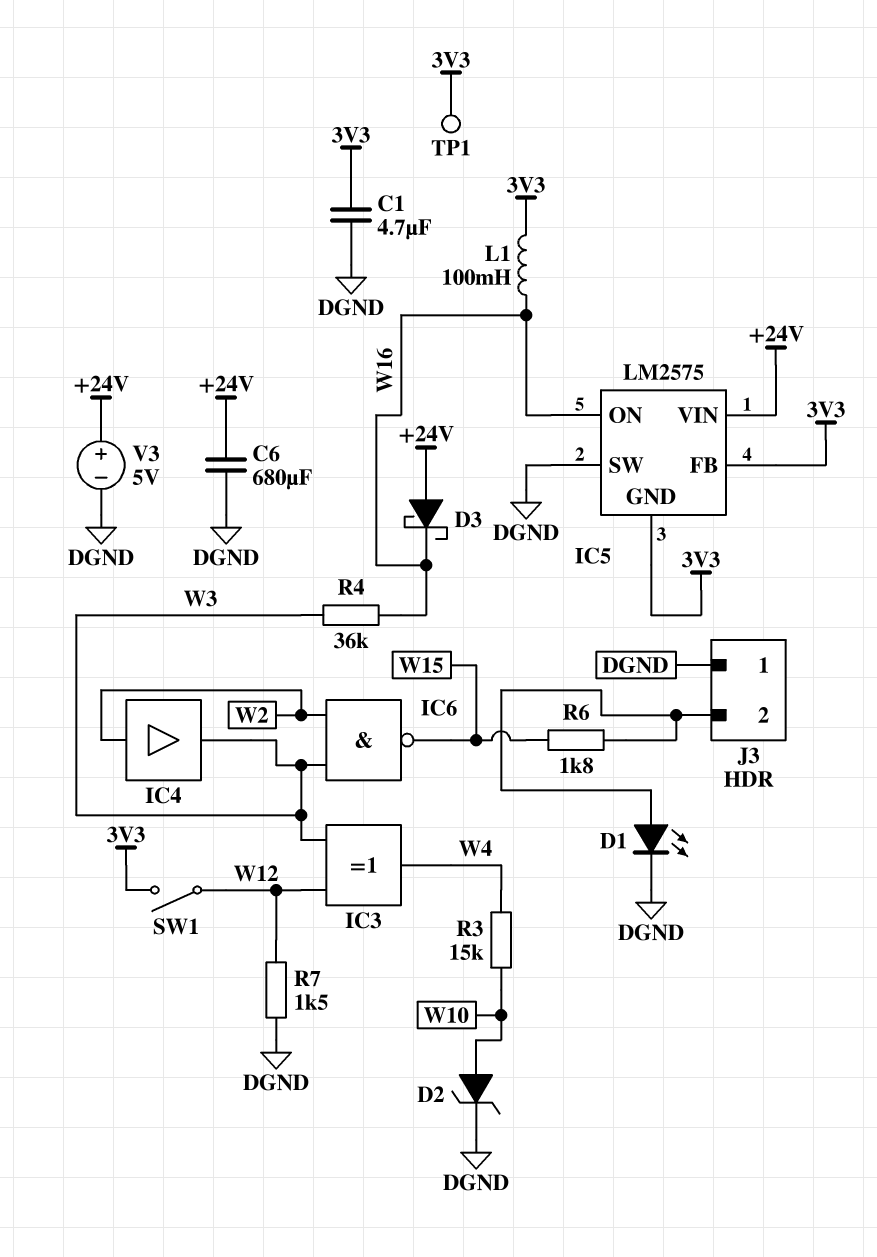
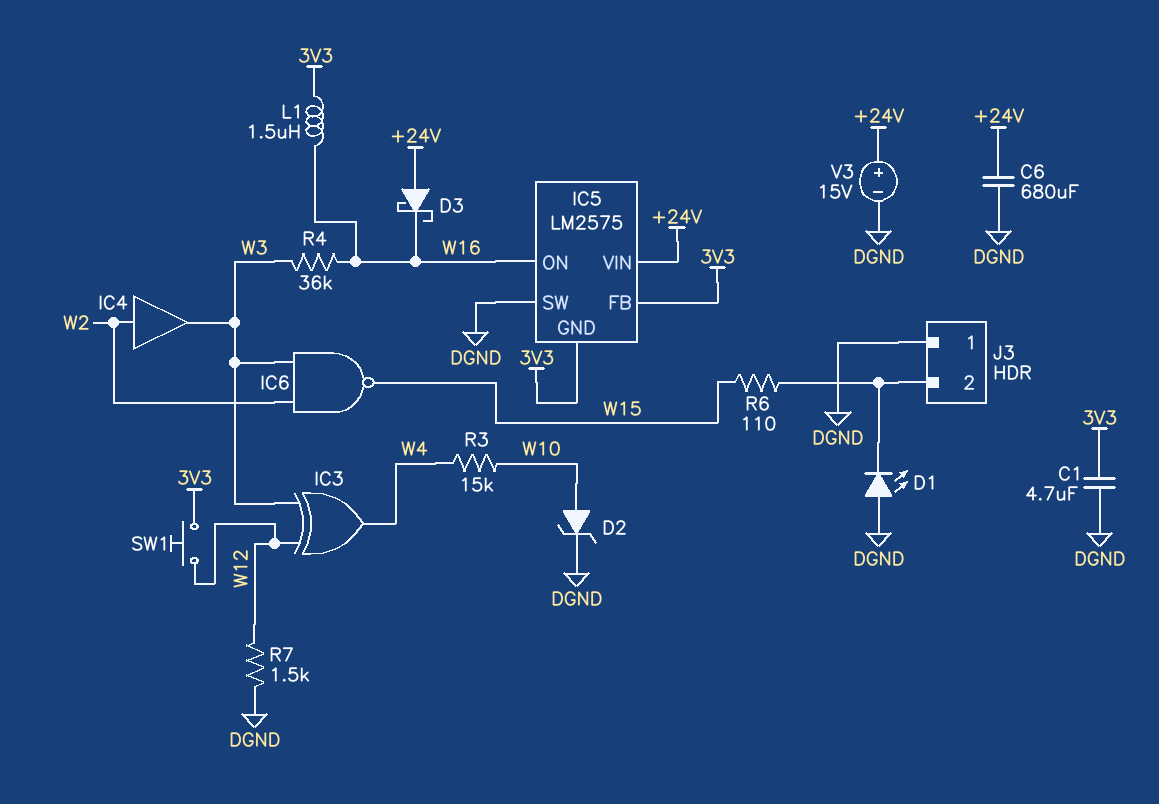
D1: LED (A J3/2, K DGND) -> LED (A DGND, K J3/2)
L1: 100mH (3V3, W16) -> 1.5uH (3V3, W16)
R6: 1.8k (J3/2, W15) -> 110 (J3/2, W15)
SW1: switch (3V3, W12) -> button (3V3, W12)
TP1: test point (3V3) -> none
V3: 5V (plus +24V, minus DGND) -> 15V (plus +24V, minus DGND)

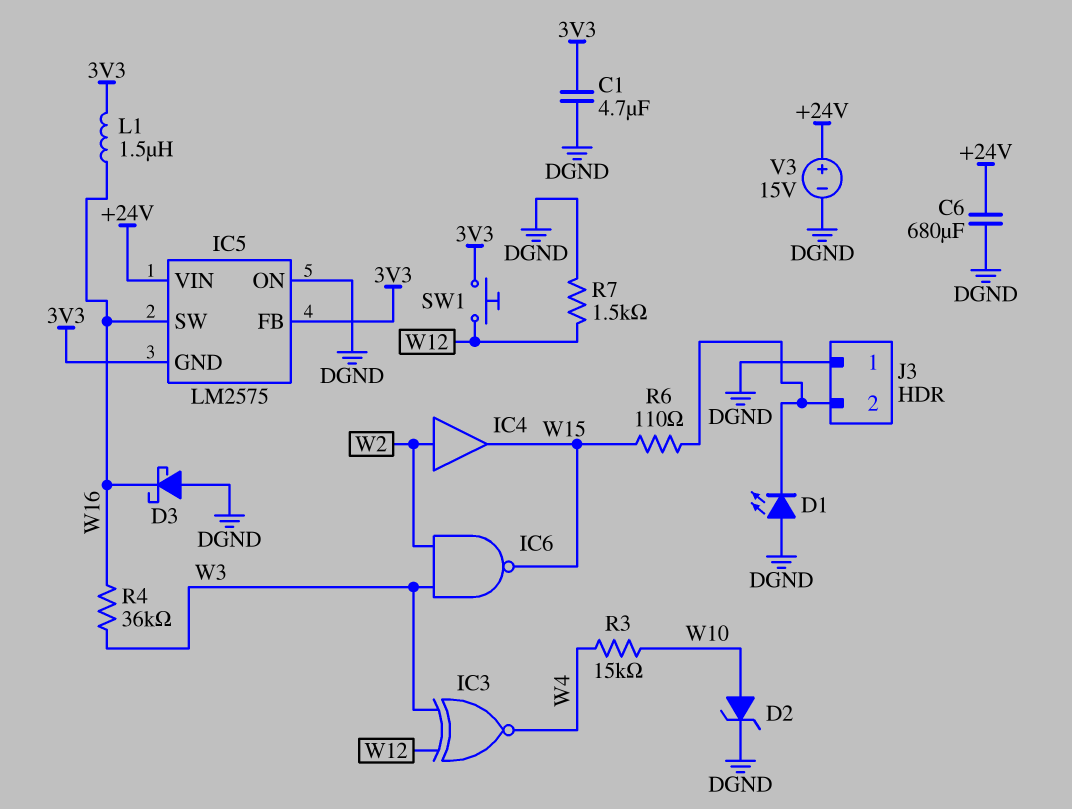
D3: schottky (A +24V, K W16) -> schottky (A DGND, K W16)
IC3: XOR (in W3, in W12, out W4) -> XNOR (in W3, in W12, out W4)
IC4: buffer (in W2, out W3) -> buffer (in W2, out W15)
IC5 pin ON: W16 -> DGND
IC5 pin SW: DGND -> W16

